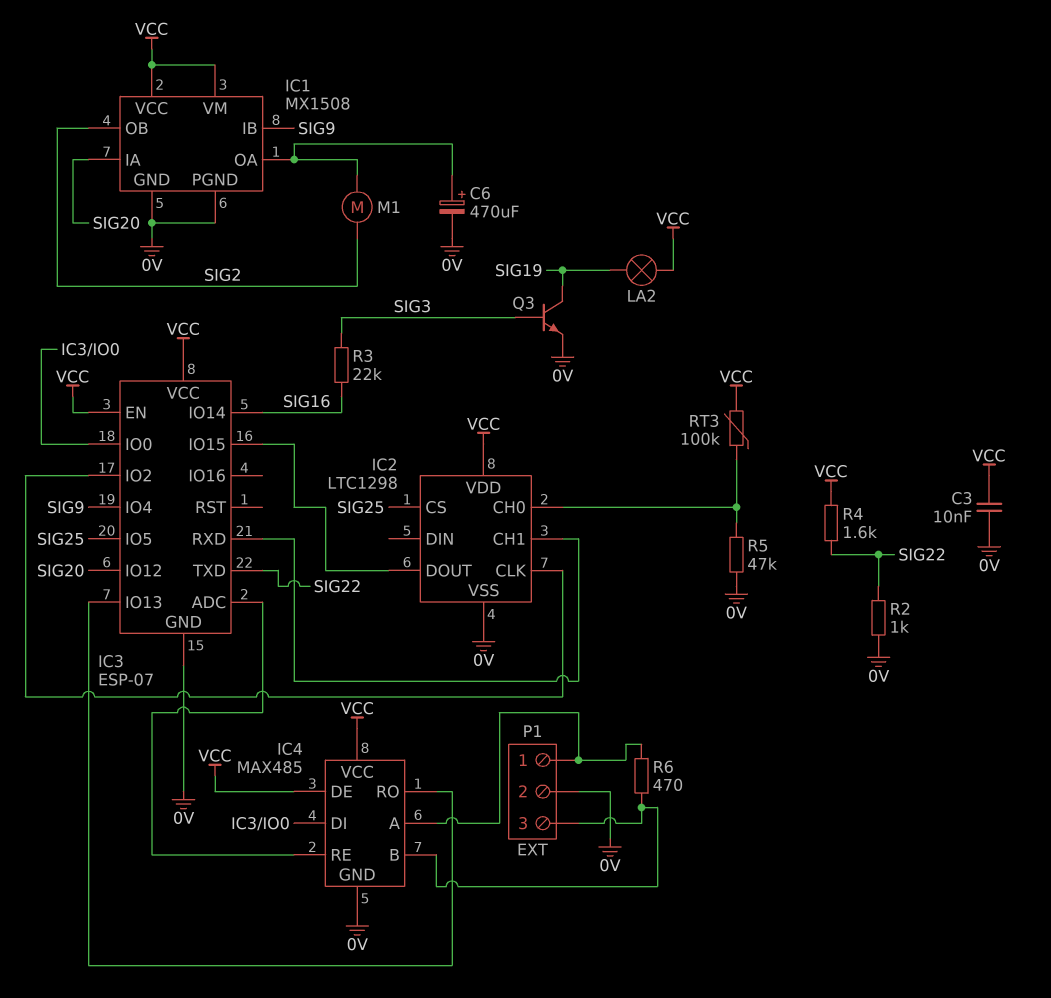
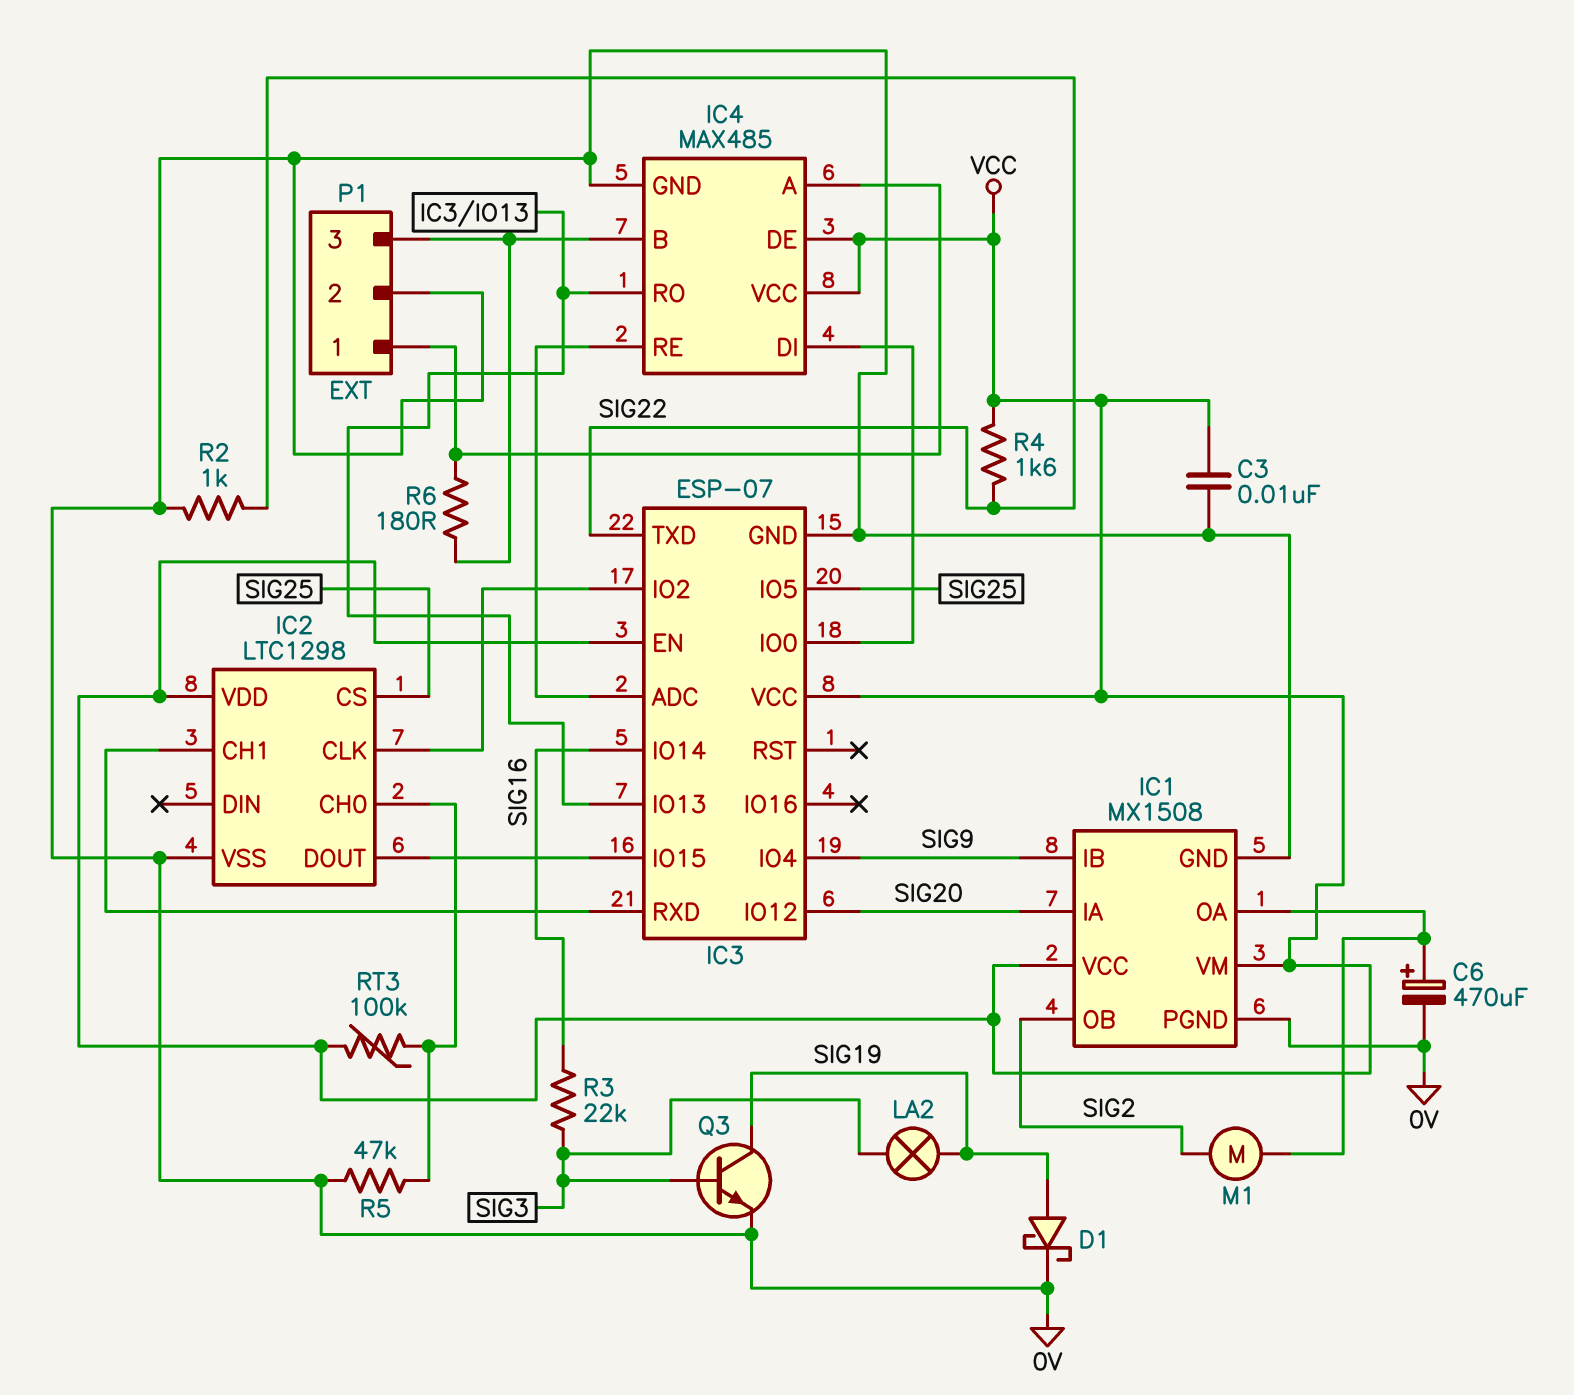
D1: none -> schottky (A SIG19, K 0V)
LA2: lamp (SIG19, VCC) -> lamp (SIG3, SIG19)
R6: 470 (IC4/A, IC4/B) -> 180 (IC4/A, IC4/B)

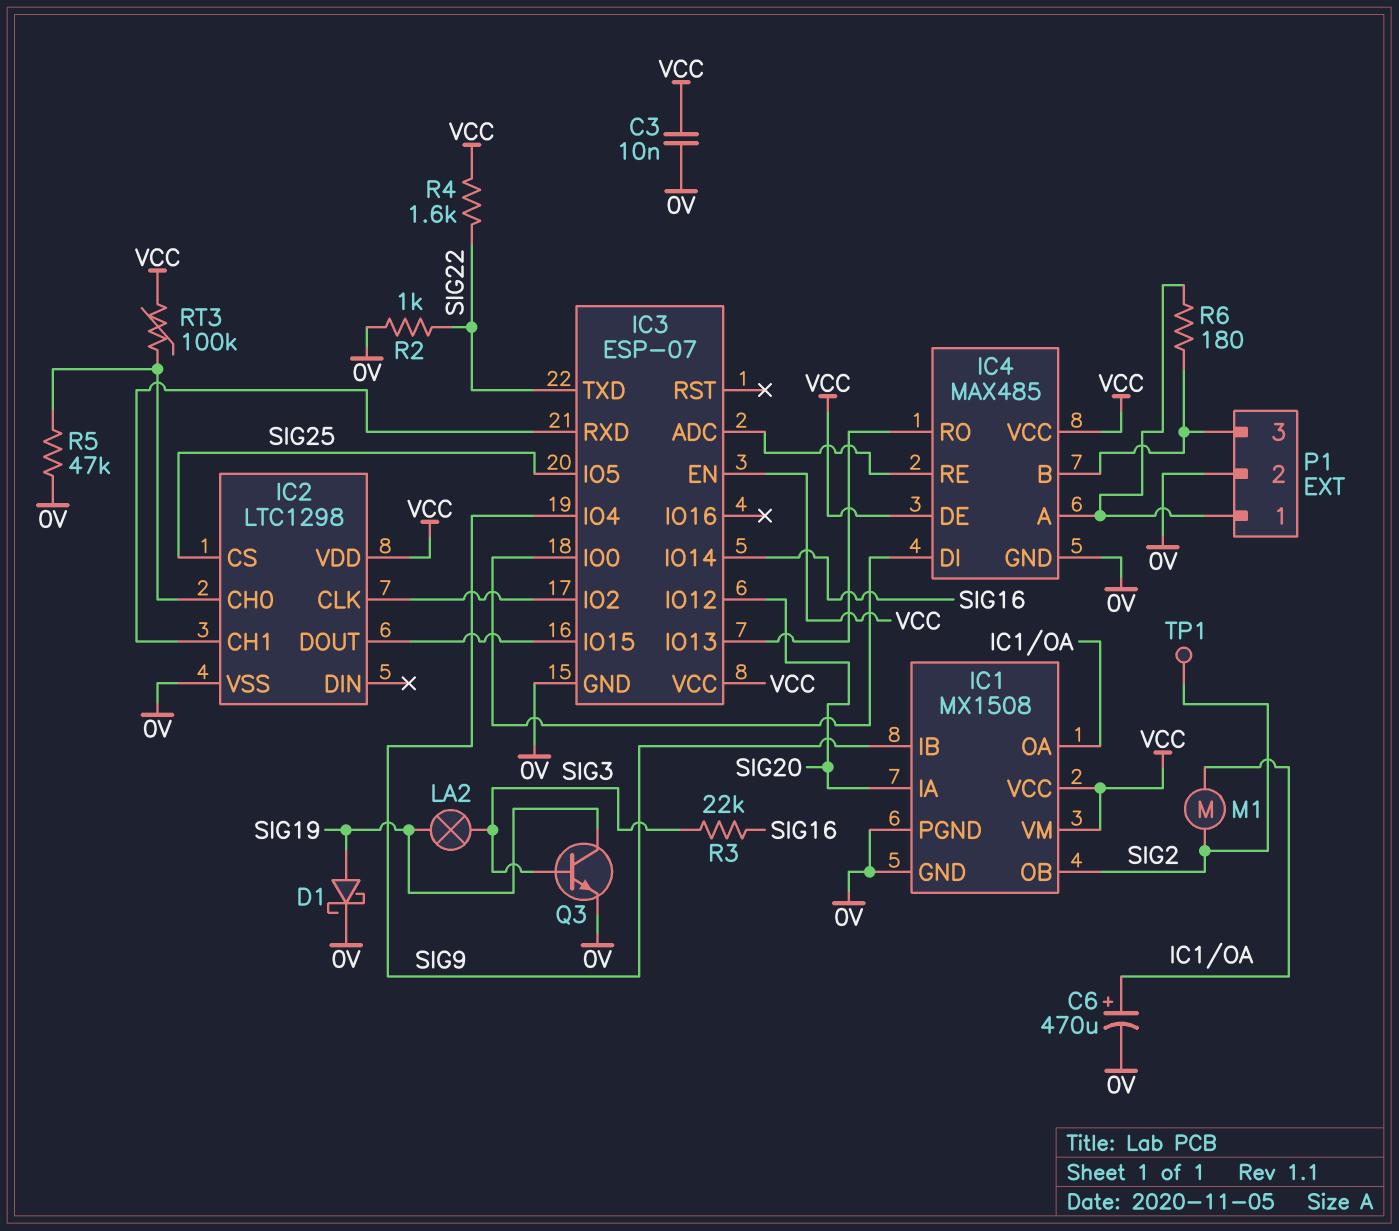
TP1: none -> test point (SIG2)

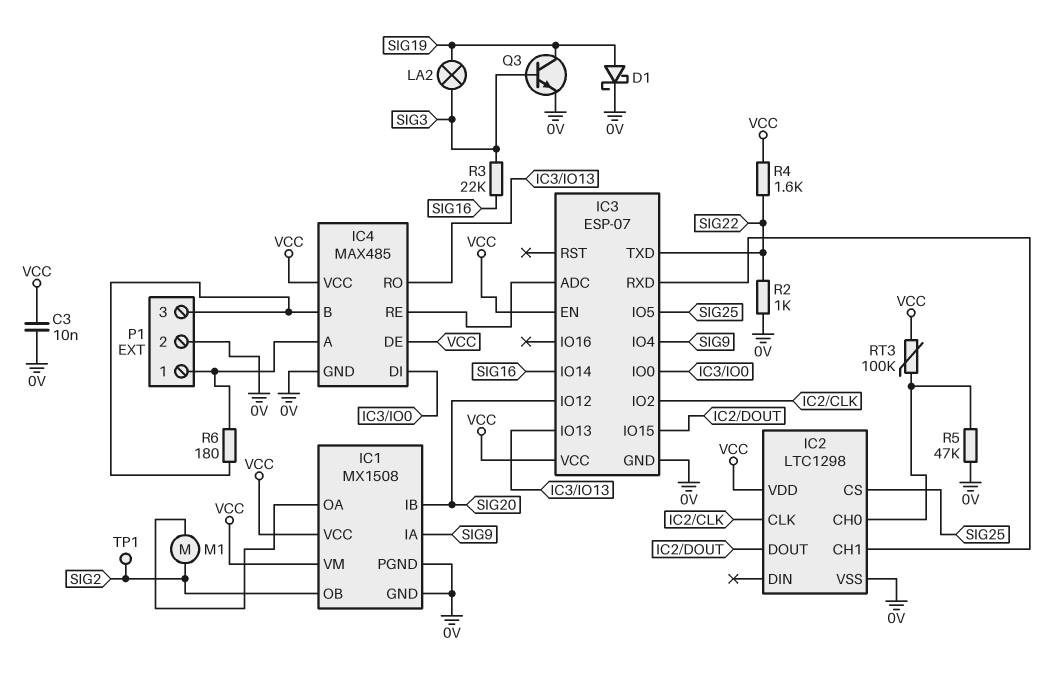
C6: 470uF (plus IC1/OA, minus 0V) -> none
IC1 pin IA: SIG20 -> SIG9
IC1 pin IB: SIG9 -> SIG20

